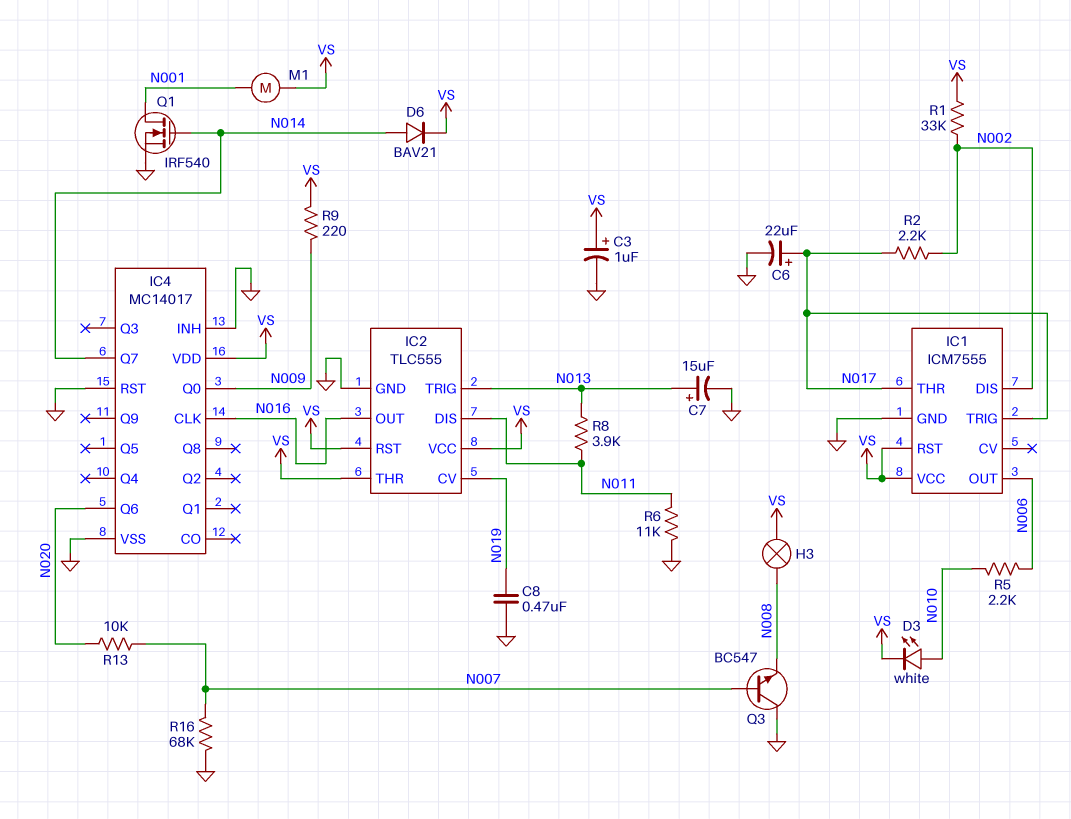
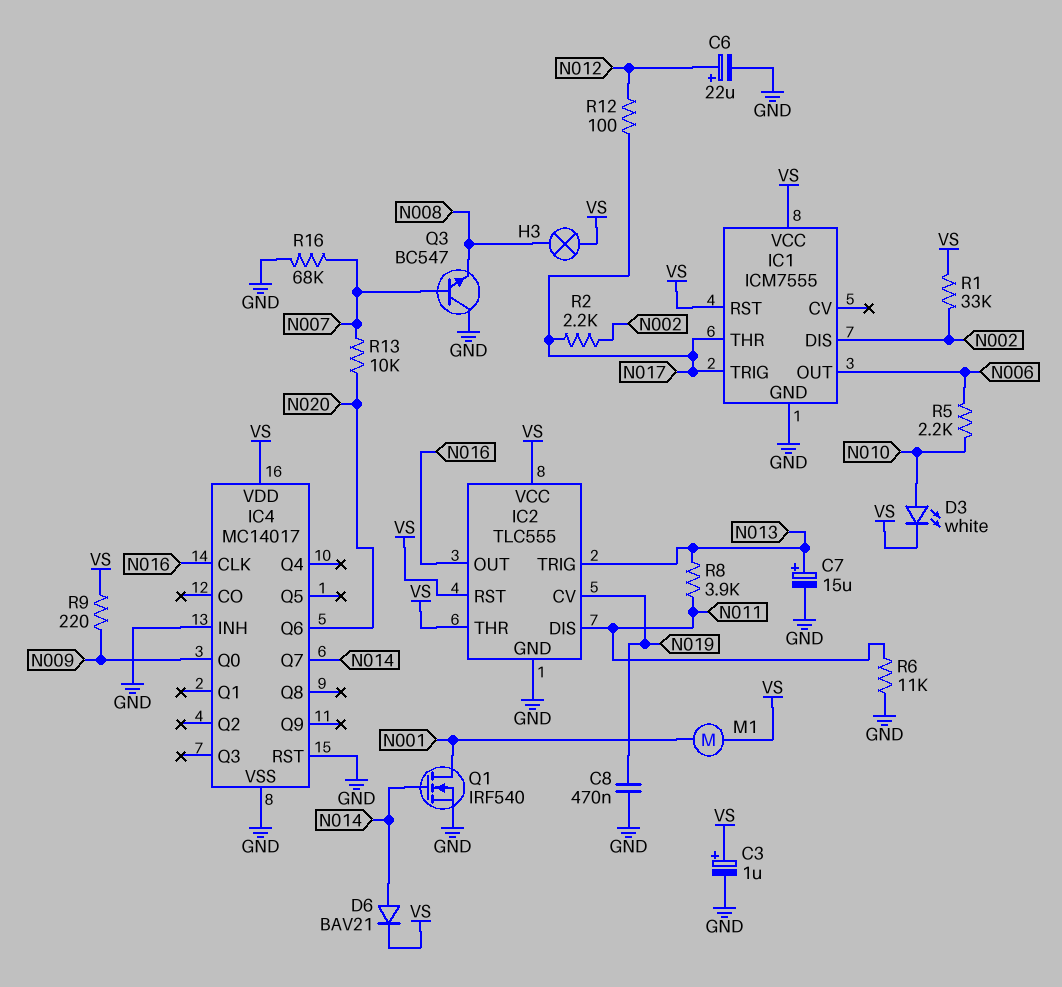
C6: 22uF (plus N017, minus GND) -> 22uF (plus N012, minus GND)
R12: none -> 100 (N012, N017)

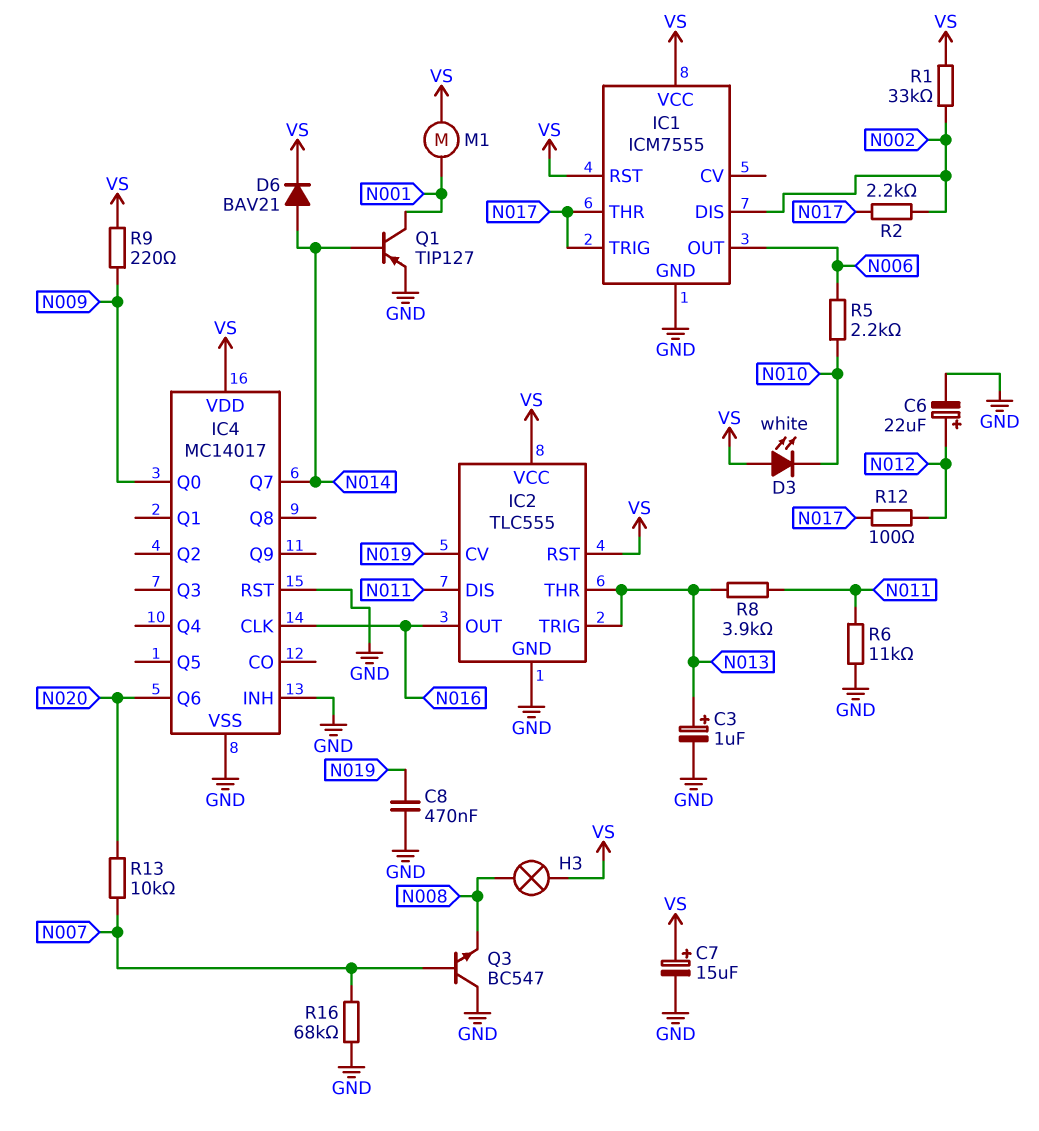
C3: 1uF (plus VS, minus GND) -> 1uF (plus N013, minus GND)
C7: 15uF (plus N013, minus GND) -> 15uF (plus VS, minus GND)
D3: LED white (A N010, K VS) -> LED white (A VS, K N010)
IC2 pin THR: VS -> N013
Q1: NMOS IRF540 (G N014, D N001, S GND) -> PNP TIP127 (B N014, C N001, E GND)

